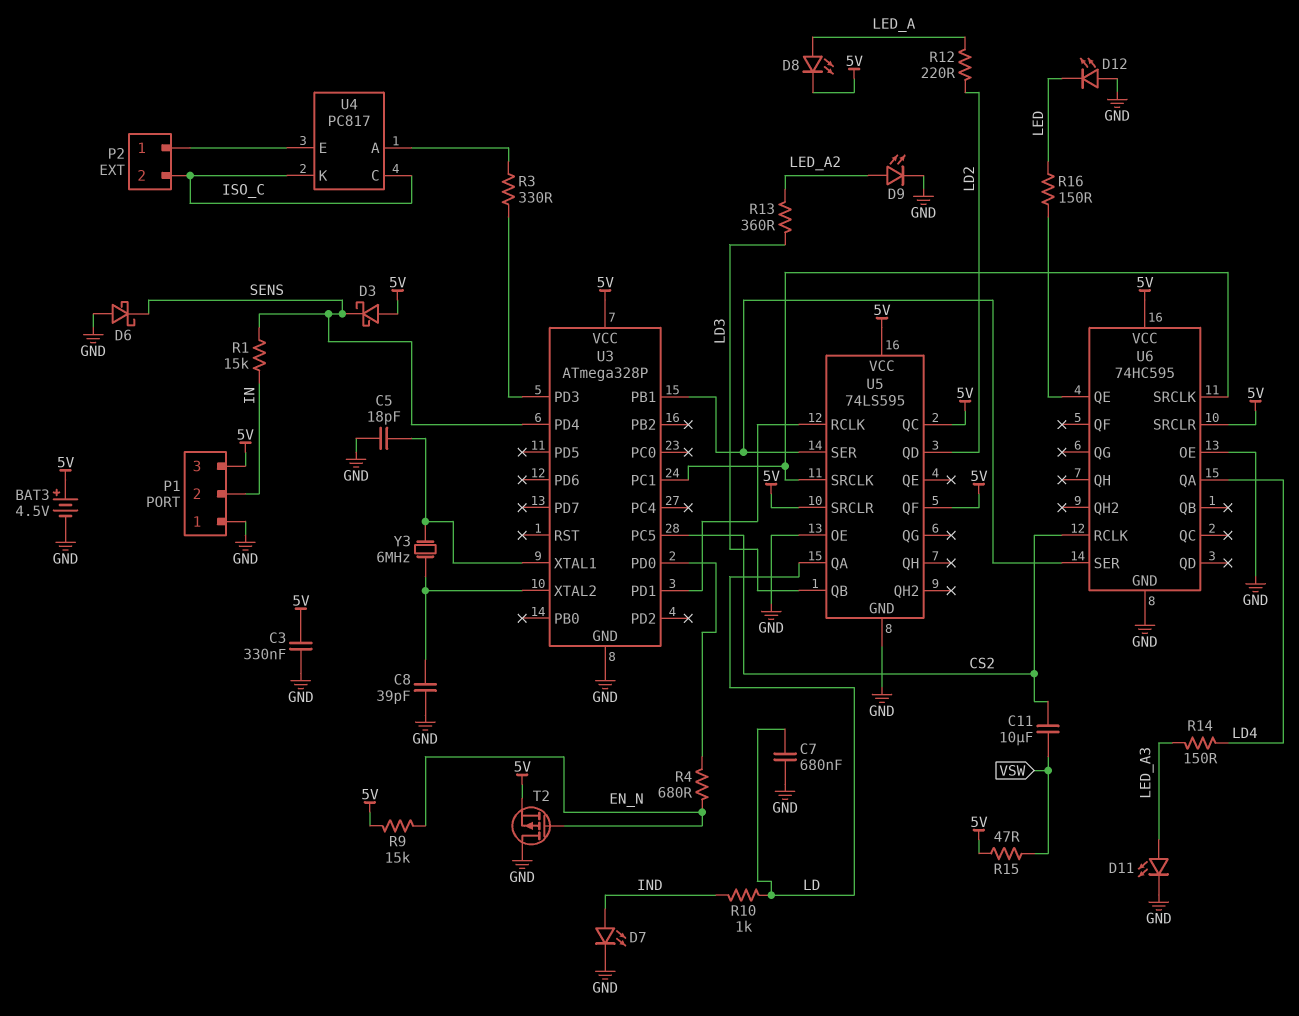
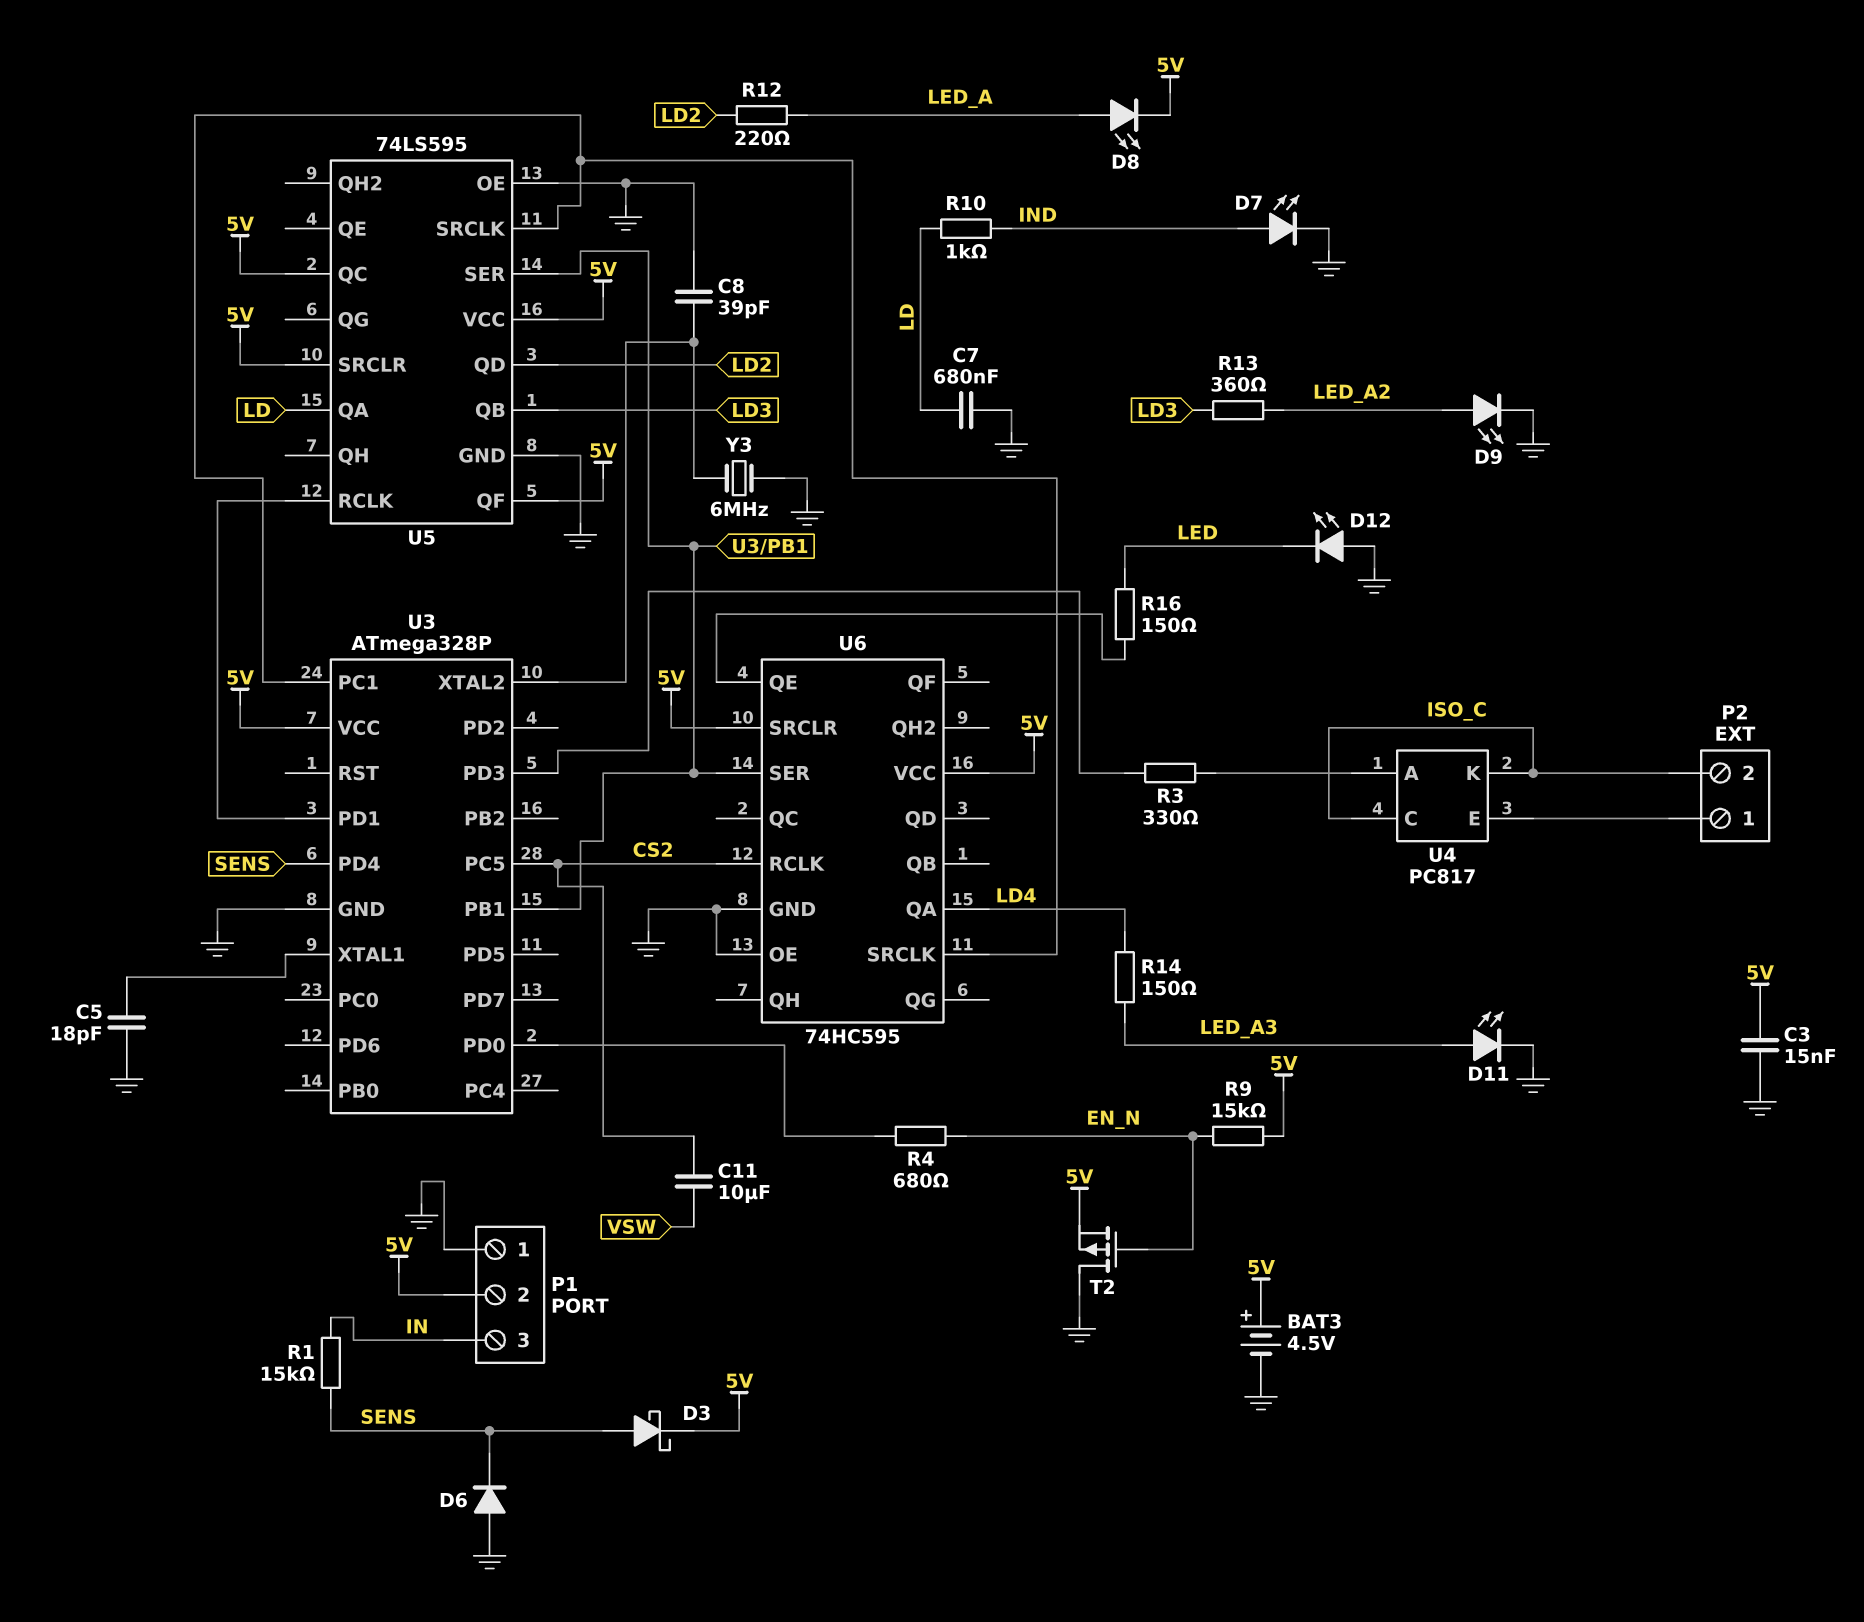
C3: 330nF (5V, GND) -> 15nF (5V, GND)
D3: schottky (A 5V, K SENS) -> schottky (A SENS, K 5V)
D6: schottky (A GND, K SENS) -> diode (A GND, K SENS)
P1 pin 2: IN -> 5V
P1 pin 3: 5V -> IN
R15: 47 (5V, VSW) -> none
Y3: 6MHz (U3/XTAL1, U3/XTAL2) -> 6MHz (GND, U3/XTAL2)

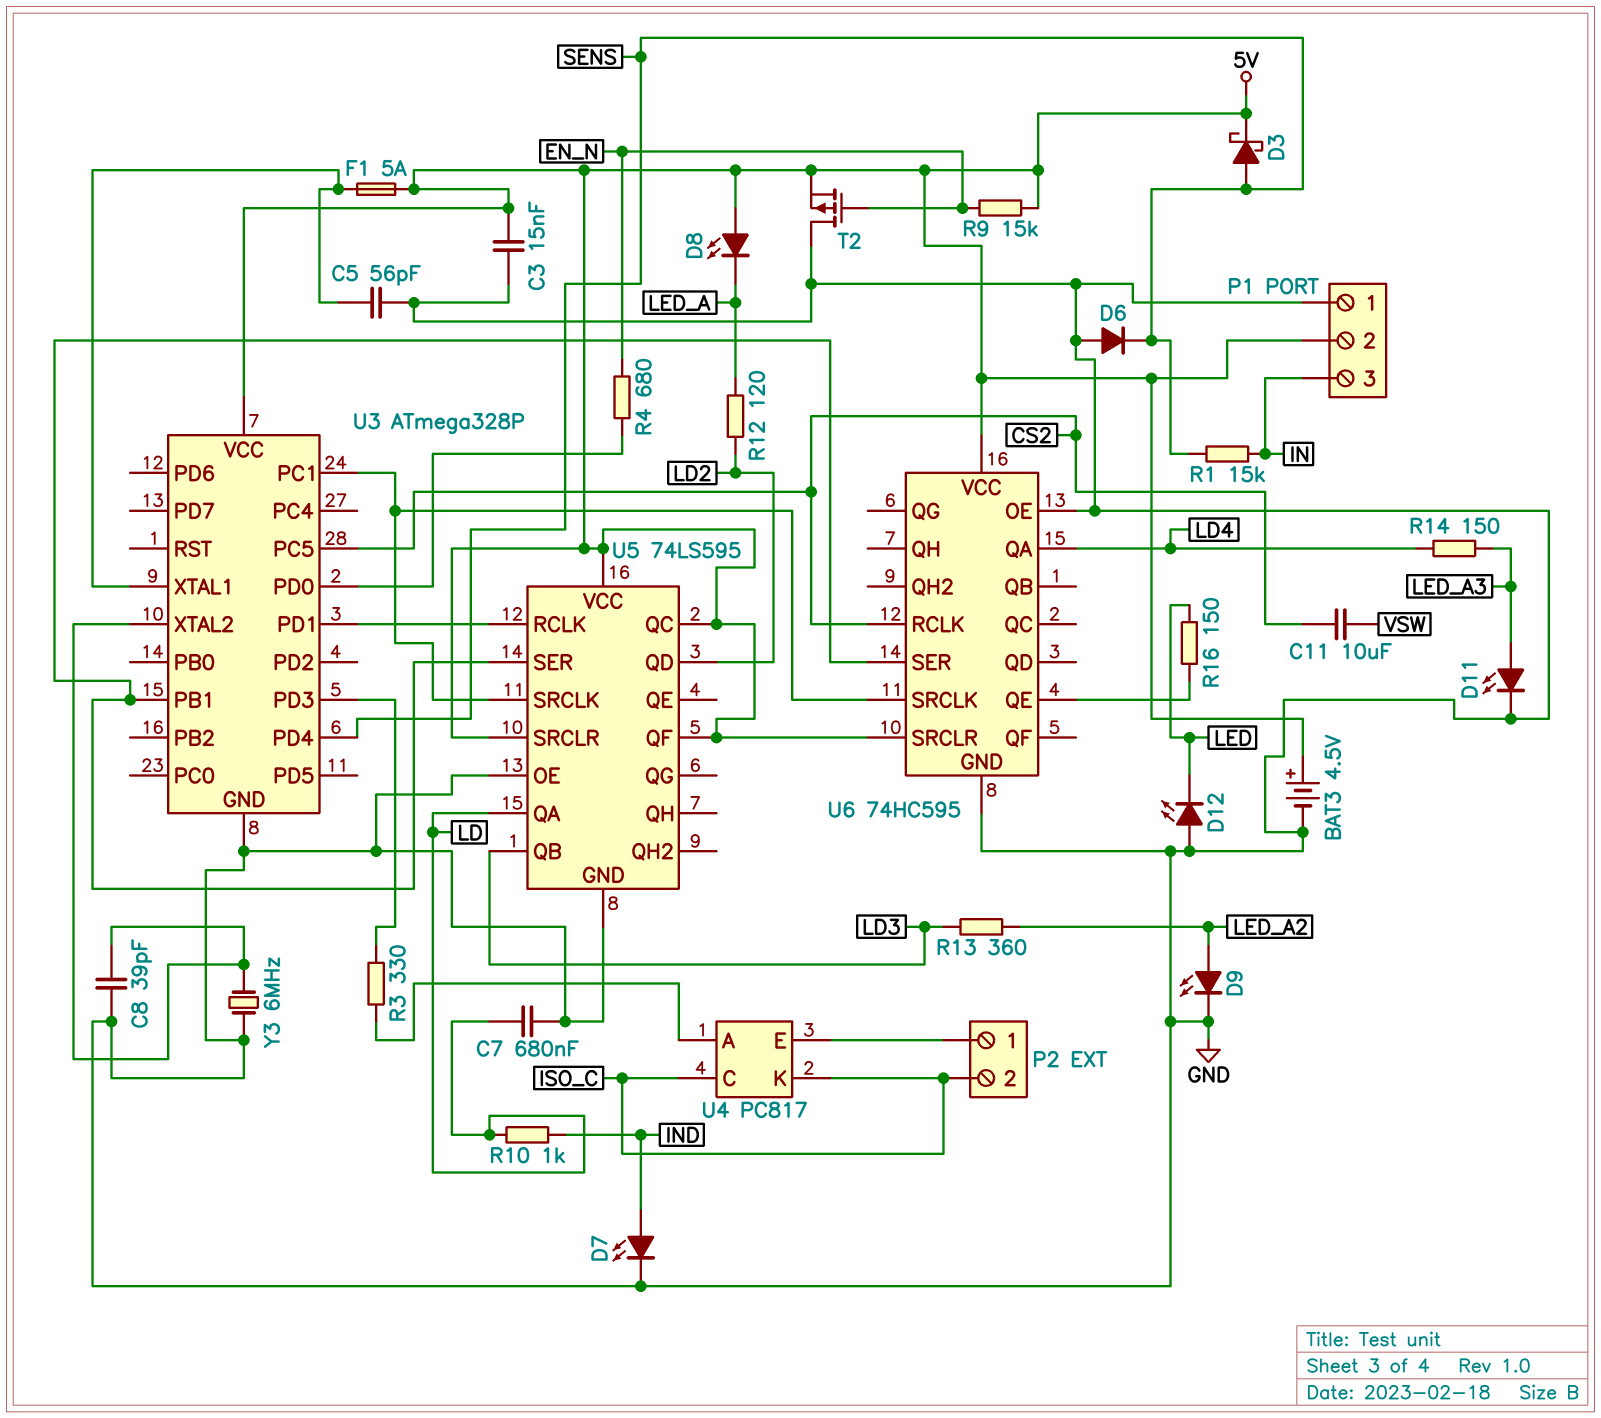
C5: 18pF (GND, U3/XTAL1) -> 56pF (GND, U3/XTAL1)
D8: LED (A LED_A, K 5V) -> LED (A 5V, K LED_A)
F1: none -> 5A (5V, U3/XTAL1)
R12: 220 (LD2, LED_A) -> 120 (LD2, LED_A)

